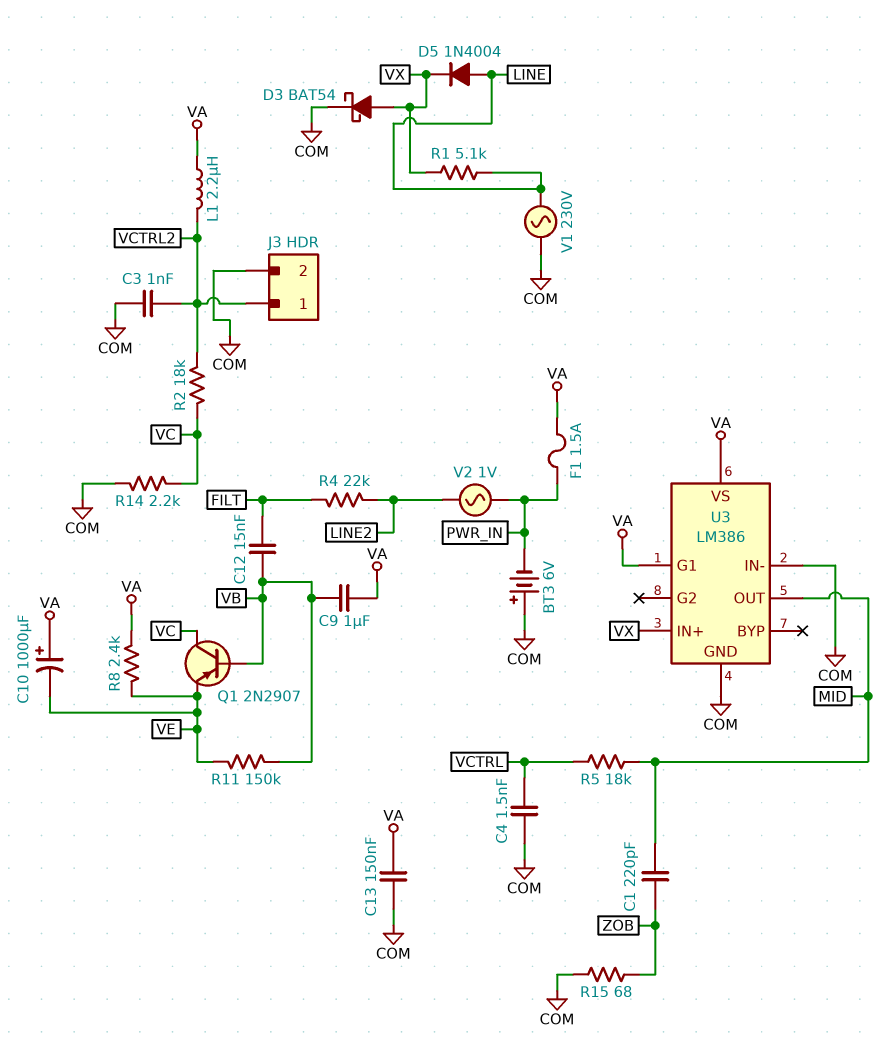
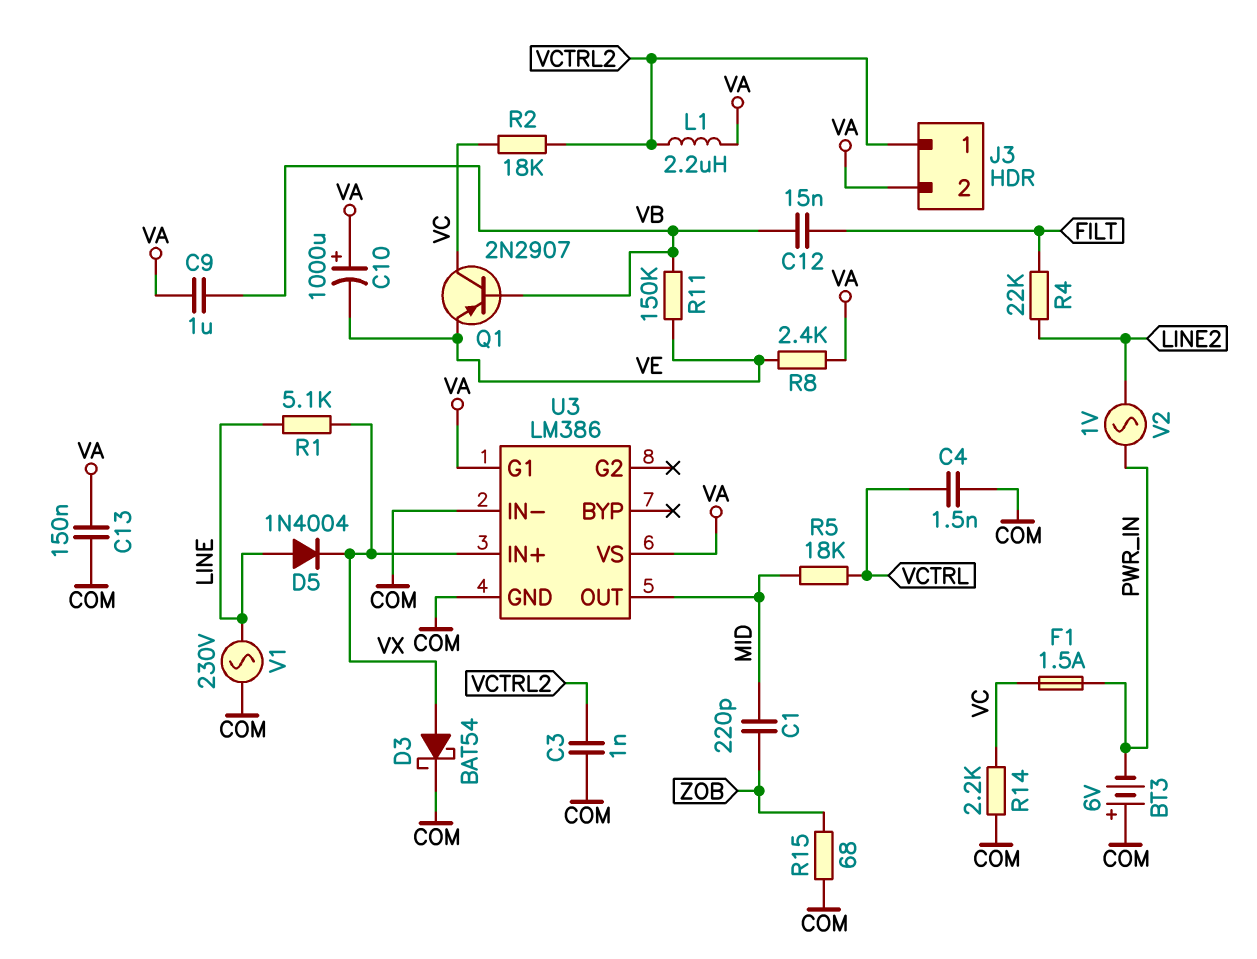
F1: 1.5A (PWR_IN, VA) -> 1.5A (PWR_IN, VC)
J3 pin 2: COM -> VA

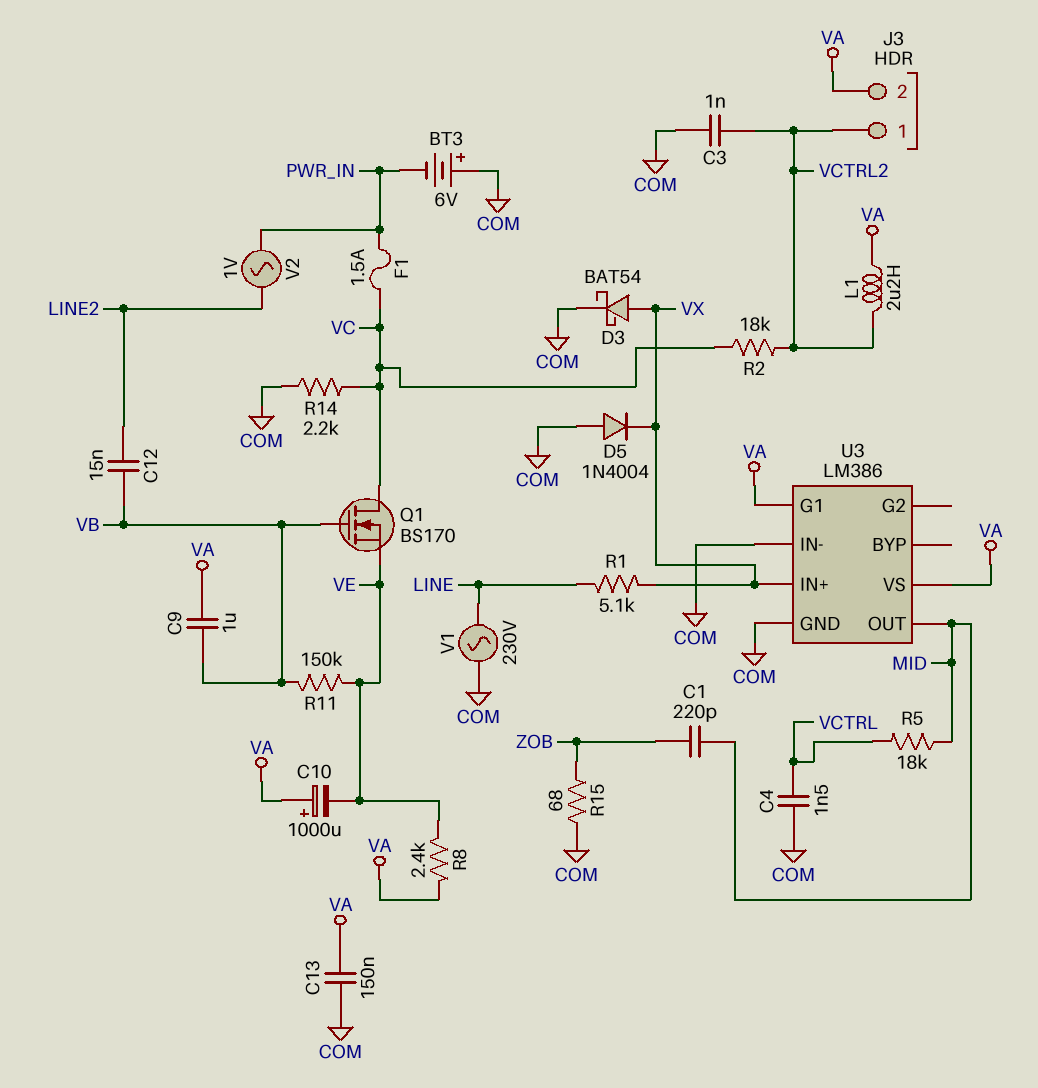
C12: 15nF (FILT, VB) -> 15nF (LINE2, VB)
D5: diode 1N4004 (A LINE, K VX) -> diode 1N4004 (A COM, K VX)
Q1: PNP 2N2907 (B VB, C VC, E VE) -> NMOS BS170 (G VB, D VC, S VE)
R4: 22k (FILT, LINE2) -> none

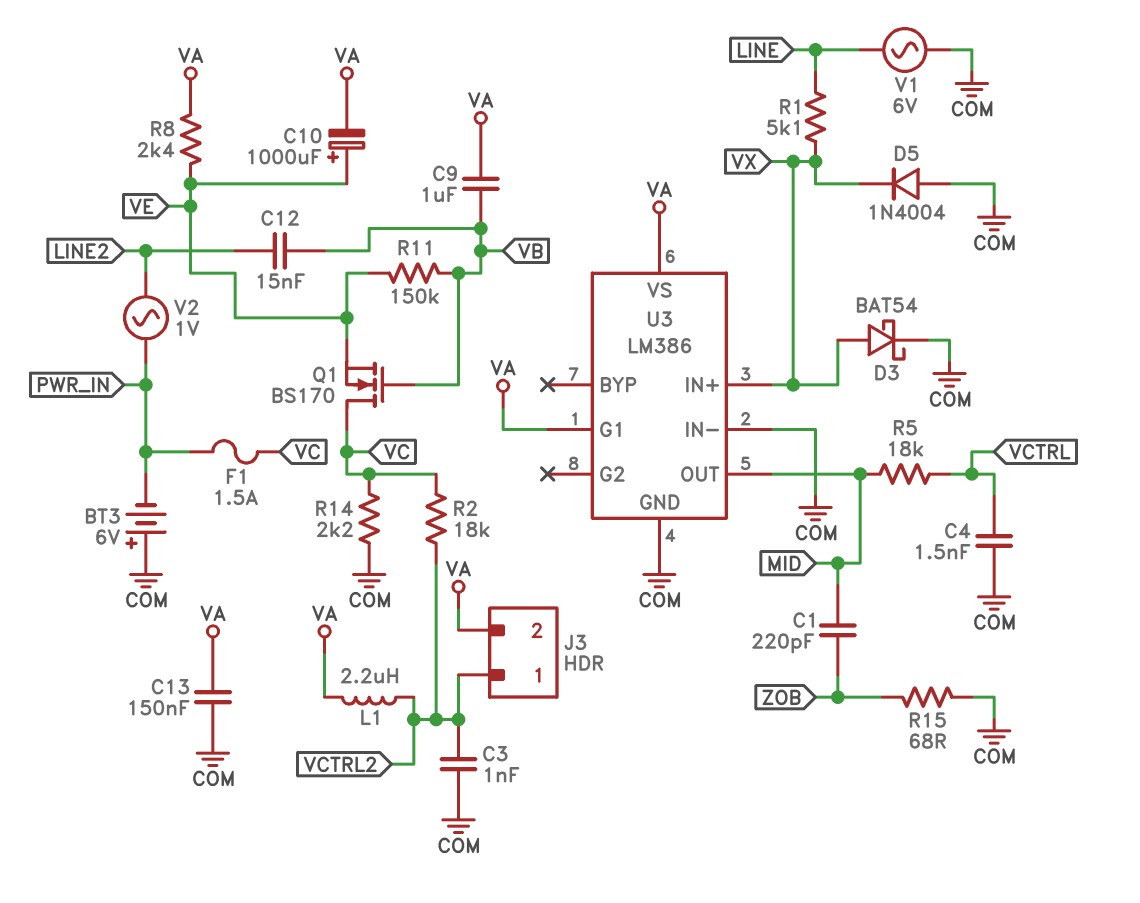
C10: 1000uF (plus VA, minus VE) -> 1000uF (plus VE, minus VA)
V1: AC 230V (COM, LINE) -> AC 6V (COM, LINE)

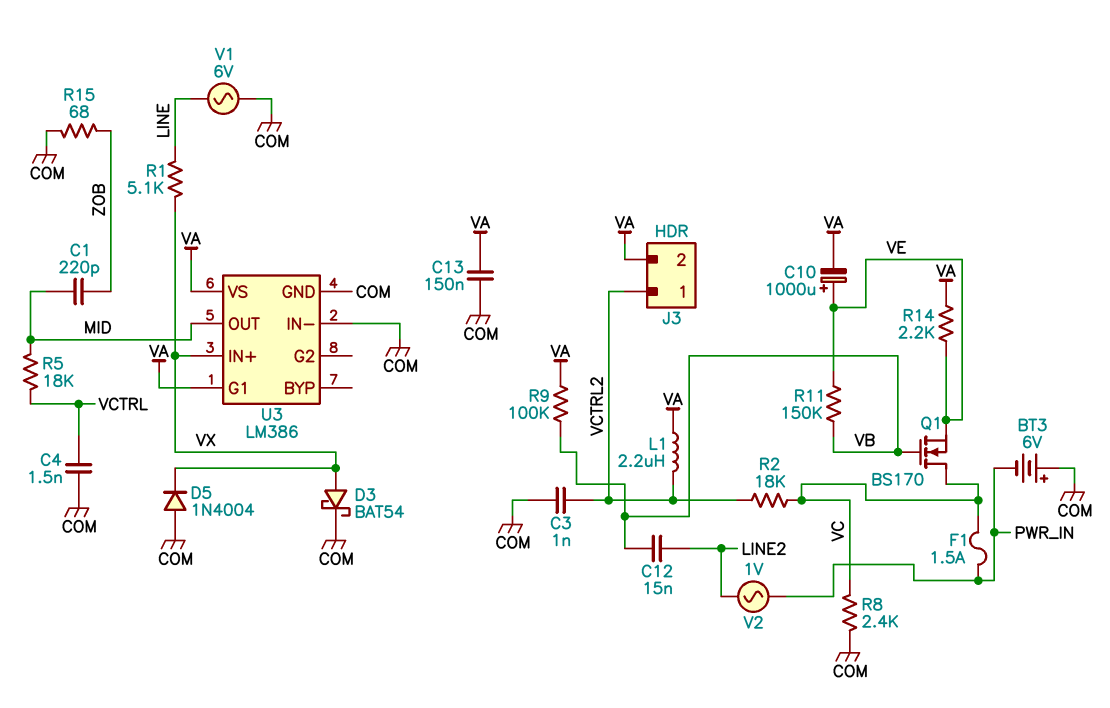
C9: 1uF (VA, VB) -> none
R8: 2.4k (VA, VE) -> 2.4k (COM, VC)
R9: none -> 100k (VA, VB)
R14: 2.2k (COM, VC) -> 2.2k (VA, VE)

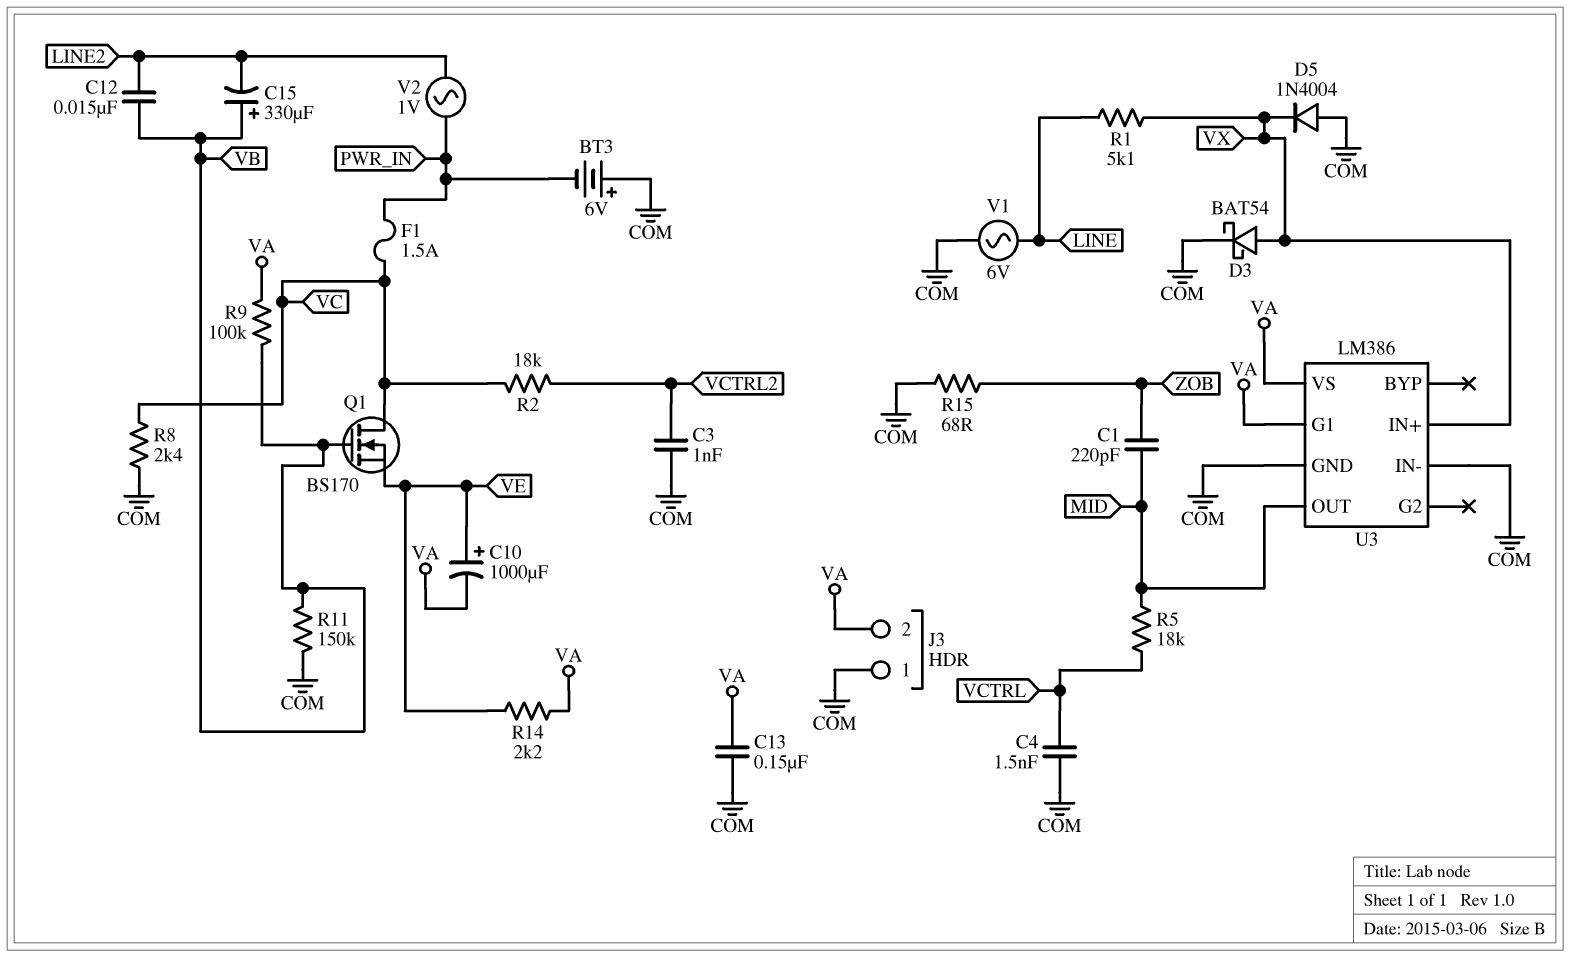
C15: none -> 330uF (plus VB, minus LINE2)
J3 pin 1: VCTRL2 -> COM
L1: 2.2uH (VA, VCTRL2) -> none
R11: 150k (VB, VE) -> 150k (COM, VB)

